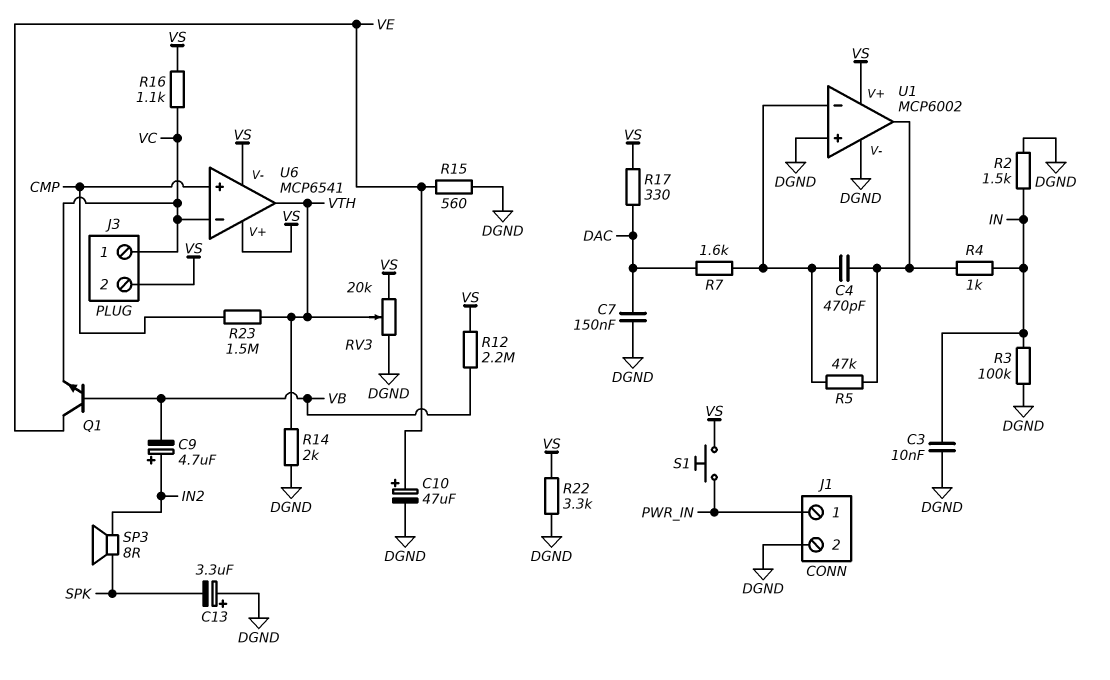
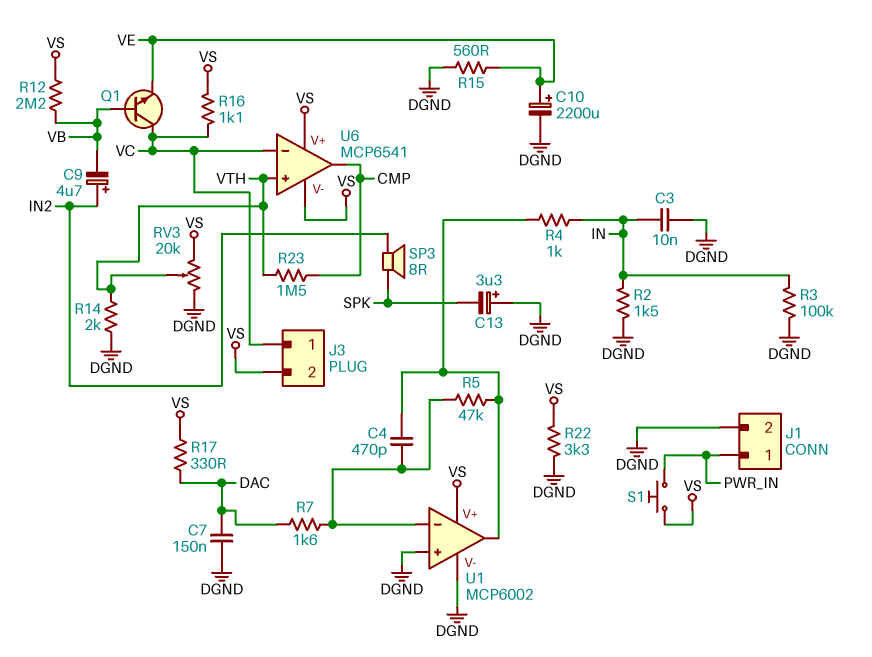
C10: 47uF (plus VE, minus DGND) -> 2200uF (plus VE, minus DGND)
Q1: NPN (B VB, C VE, E VC) -> NPN (B VB, C VC, E VE)
U6 pin in+: CMP -> VTH
U6 pin out: VTH -> CMP

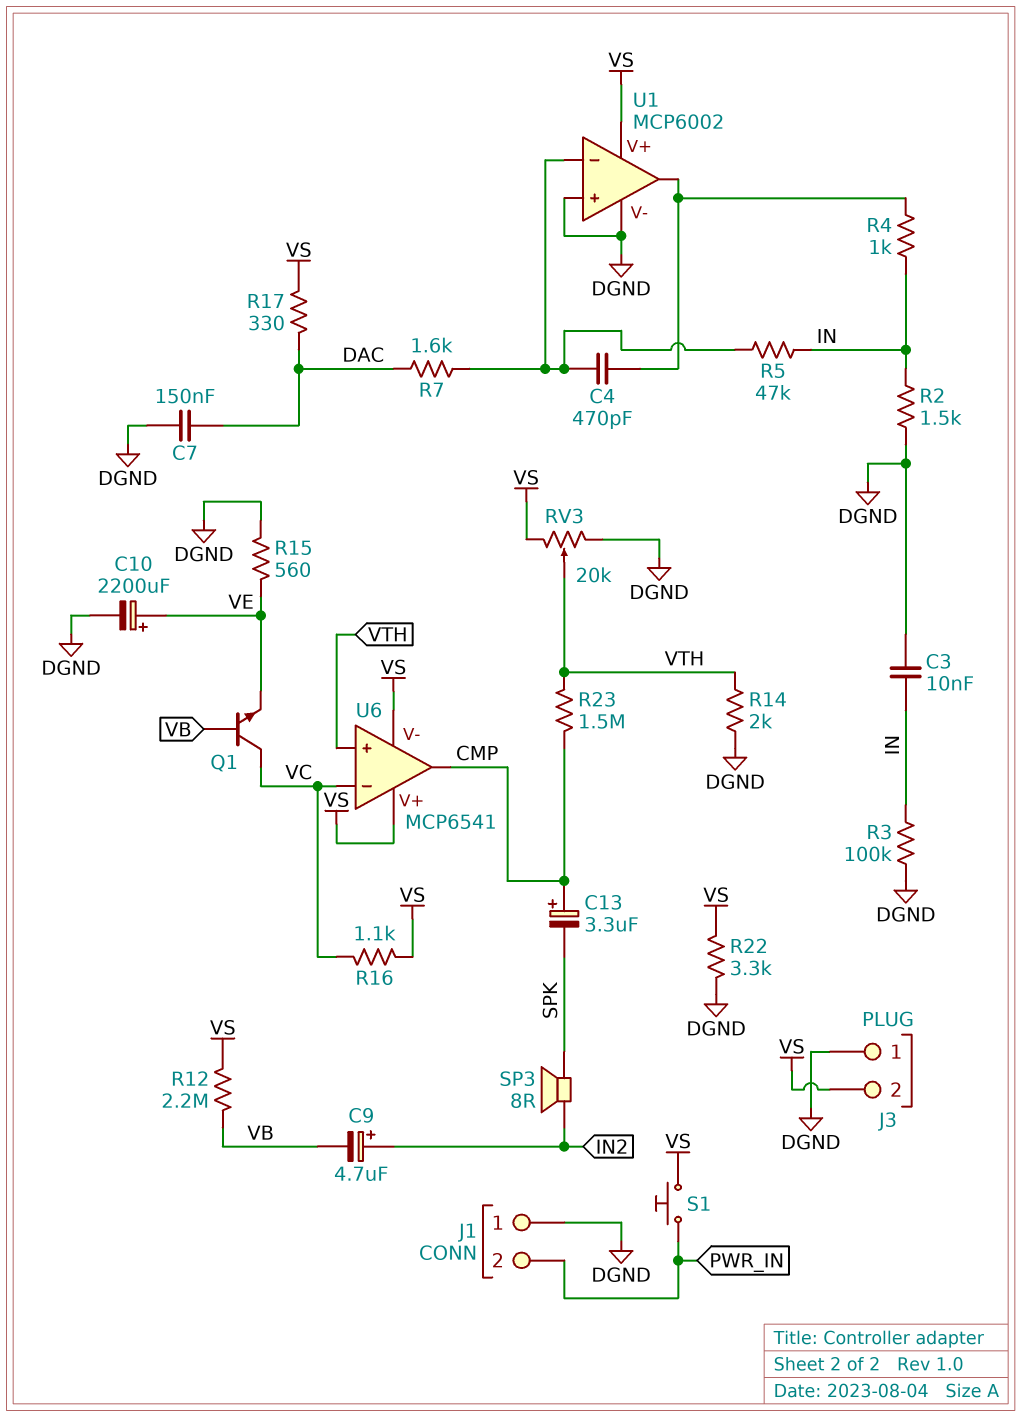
C13: 3.3uF (plus DGND, minus SPK) -> 3.3uF (plus CMP, minus SPK)
J1 pin 1: PWR_IN -> DGND
J1 pin 2: DGND -> PWR_IN
J3 pin 1: VC -> DGND
R5: 47k (U1/in-, U1/out) -> 47k (IN, U1/in-)

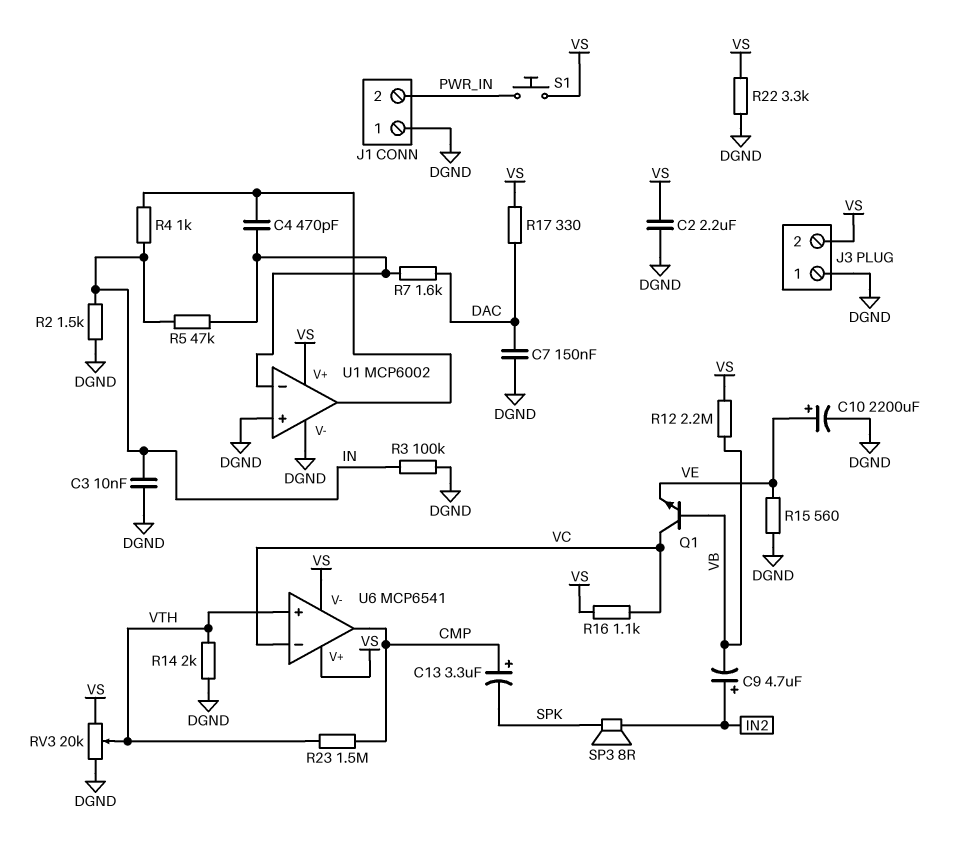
C2: none -> 2.2uF (DGND, VS)

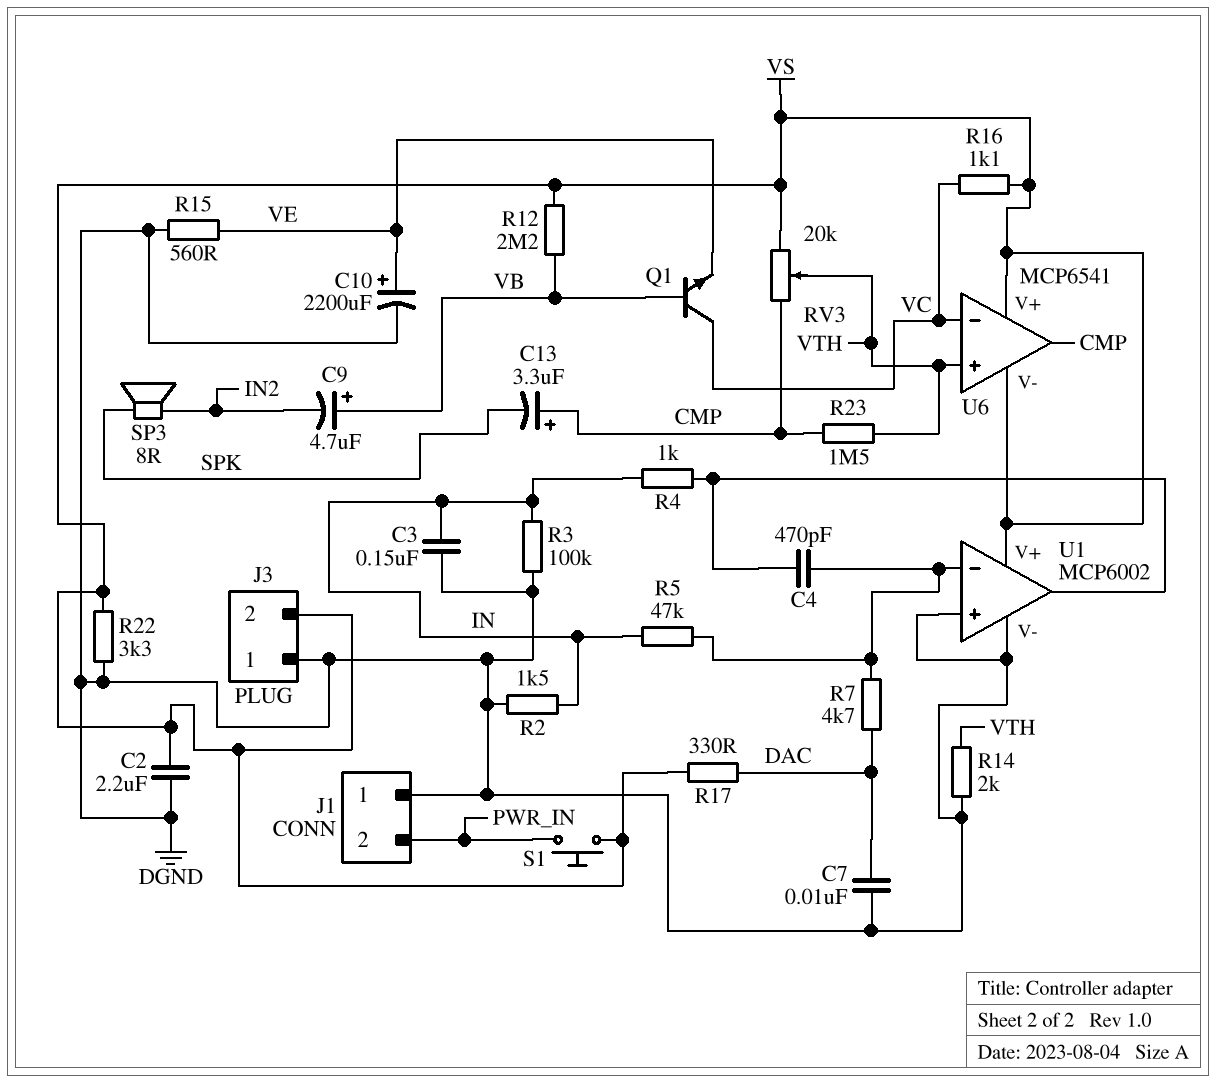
C3: 10nF (DGND, IN) -> 150nF (DGND, IN)
C7: 150nF (DAC, DGND) -> 10nF (DAC, DGND)
C9: 4.7uF (plus IN2, minus VB) -> 4.7uF (plus VB, minus IN2)
R7: 1.6k (DAC, U1/in-) -> 4.7k (DAC, U1/in-)
RV3: 20k (DGND, VS, wiper VTH) -> 20k (CMP, VS, wiper VTH)

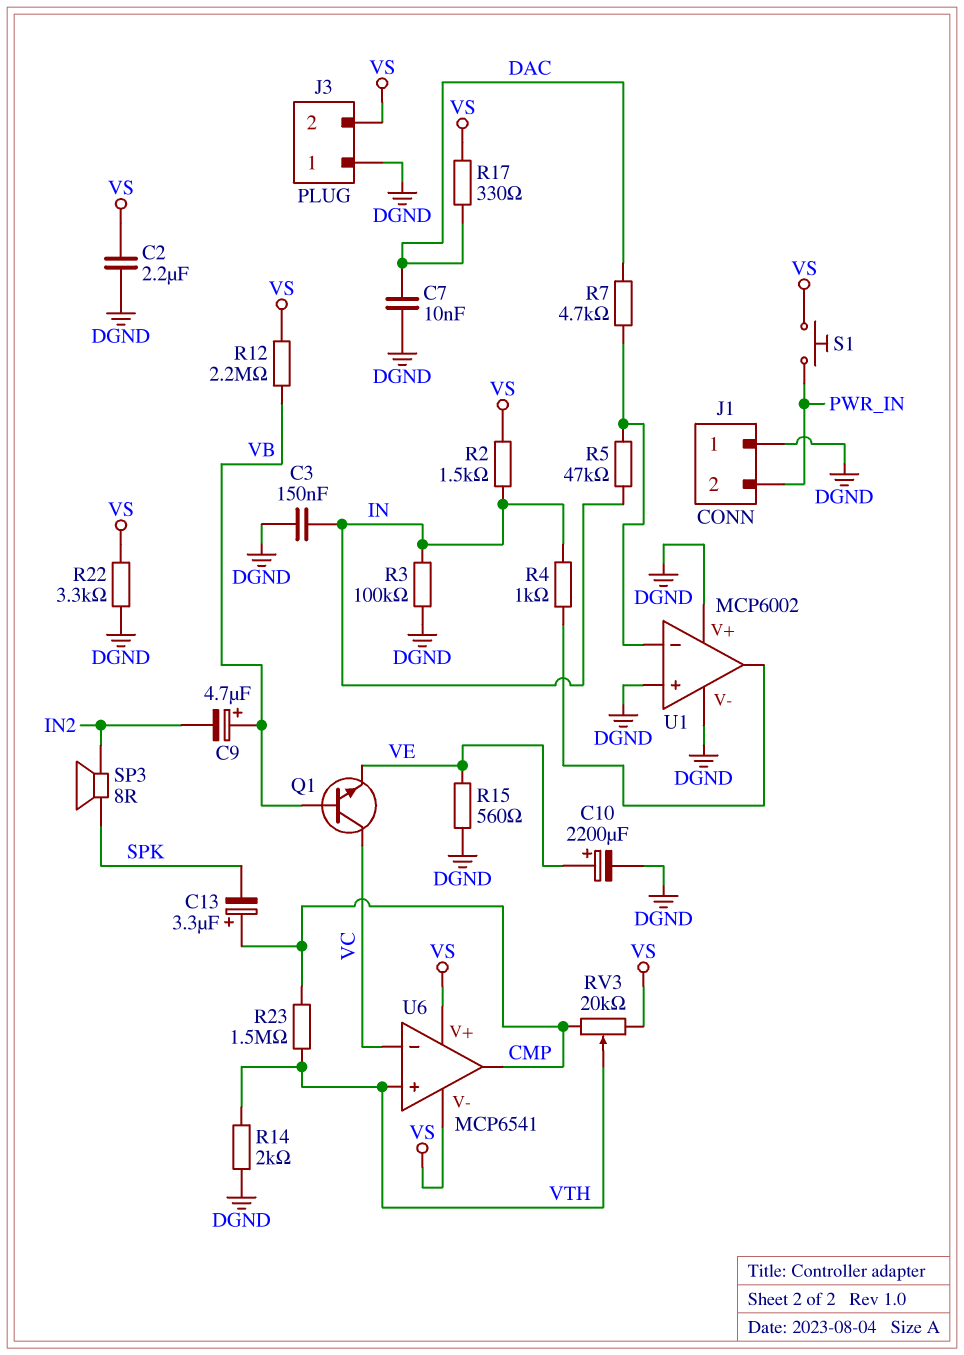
C4: 470pF (U1/in-, U1/out) -> none
R2: 1.5k (DGND, IN) -> 1.5k (IN, VS)
R16: 1.1k (VC, VS) -> none
U1 pin V+: VS -> DGND

